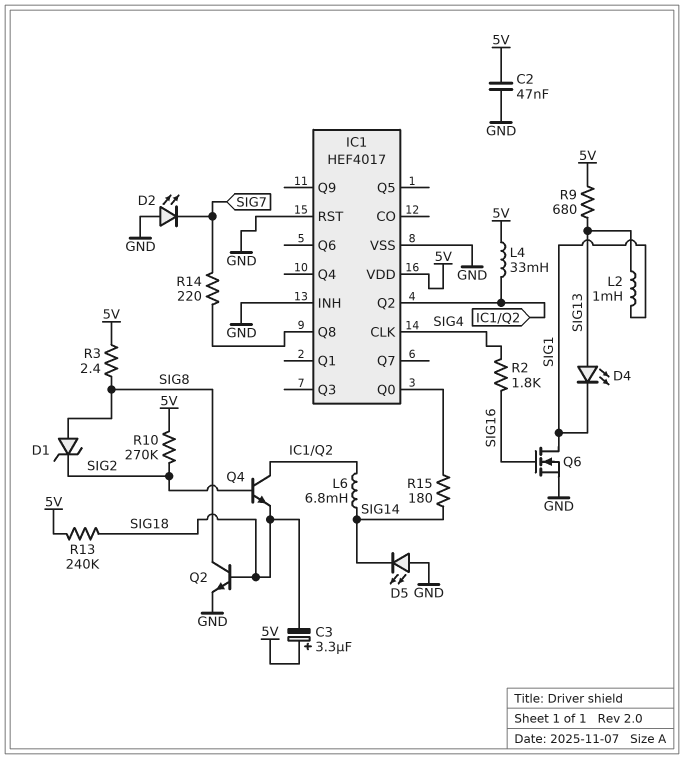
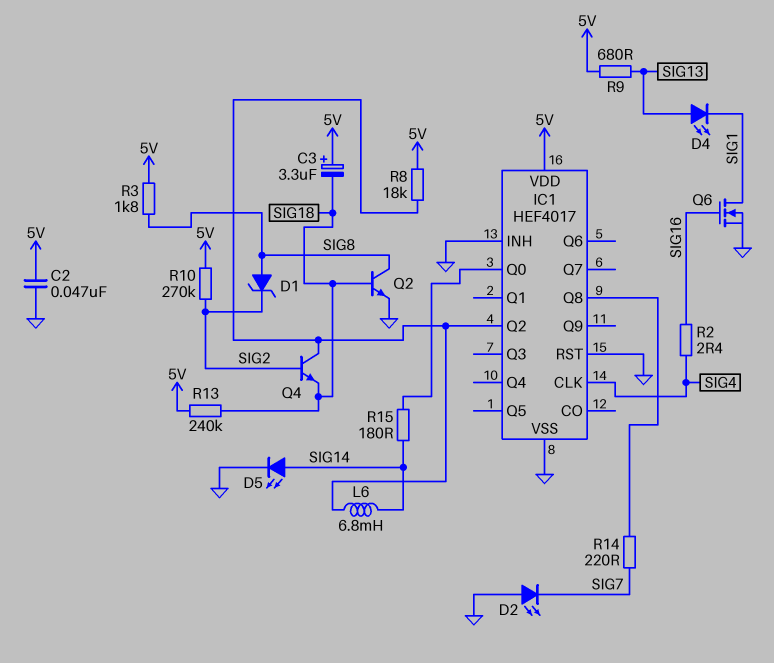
D5: LED (A GND, K SIG14) -> LED (A SIG14, K GND)
L2: 1mH (SIG1, SIG13) -> none
L4: 33mH (5V, IC1/Q2) -> none
R2: 1.8k (SIG4, SIG16) -> 2.4 (SIG4, SIG16)
R3: 2.4 (5V, SIG8) -> 1.8k (5V, SIG8)
R8: none -> 18k (5V, IC1/Q2)

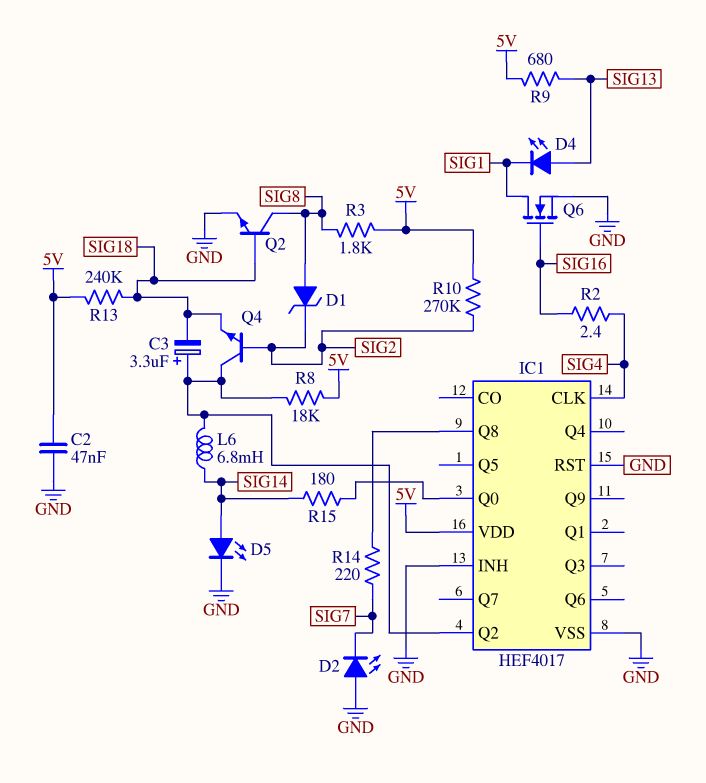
C3: 3.3uF (plus 5V, minus SIG18) -> 3.3uF (plus IC1/Q2, minus SIG18)

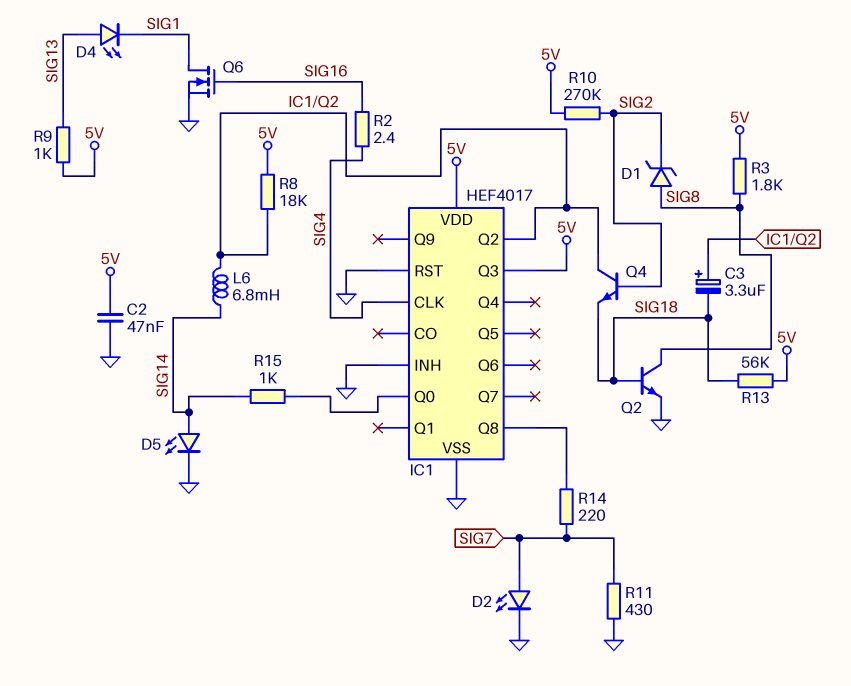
D2: LED (A GND, K SIG7) -> LED (A SIG7, K GND)
IC1 pin Q3: none -> 5V
R9: 680 (5V, SIG13) -> 1k (5V, SIG13)
R11: none -> 430 (GND, SIG7)
R13: 240k (5V, SIG18) -> 56k (5V, SIG18)
R15: 180 (IC1/Q0, SIG14) -> 1k (IC1/Q0, SIG14)

